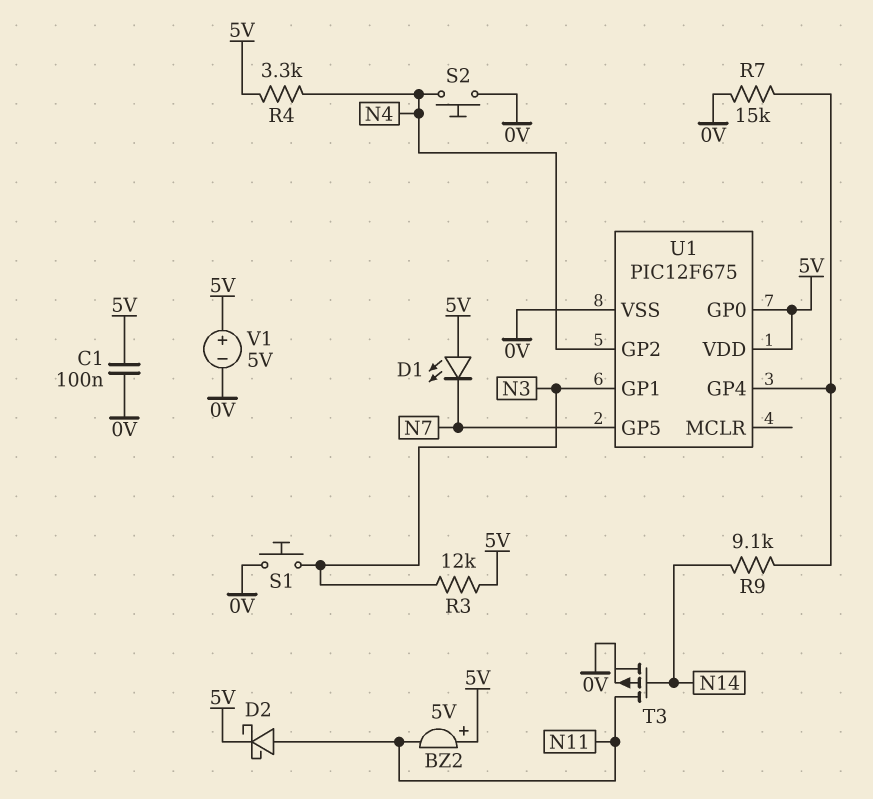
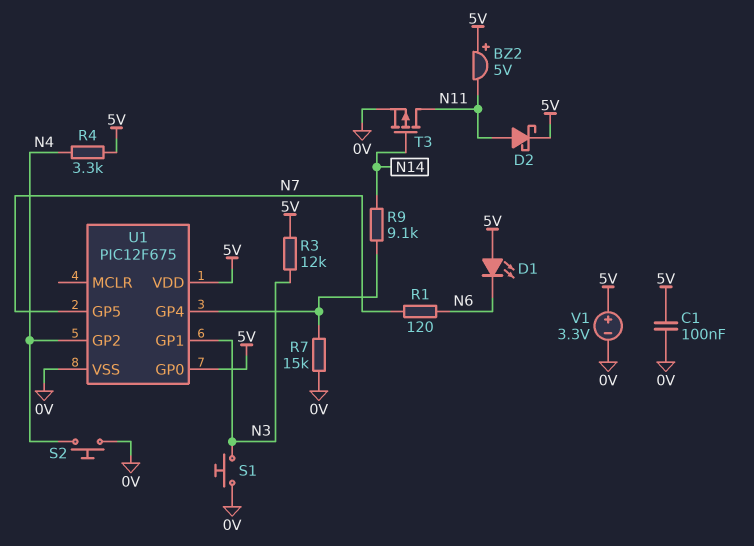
D1: LED (A 5V, K N7) -> LED (A 5V, K N6)
R1: none -> 120 (N6, N7)
V1: 5V (plus 5V, minus 0V) -> 3.3V (plus 5V, minus 0V)

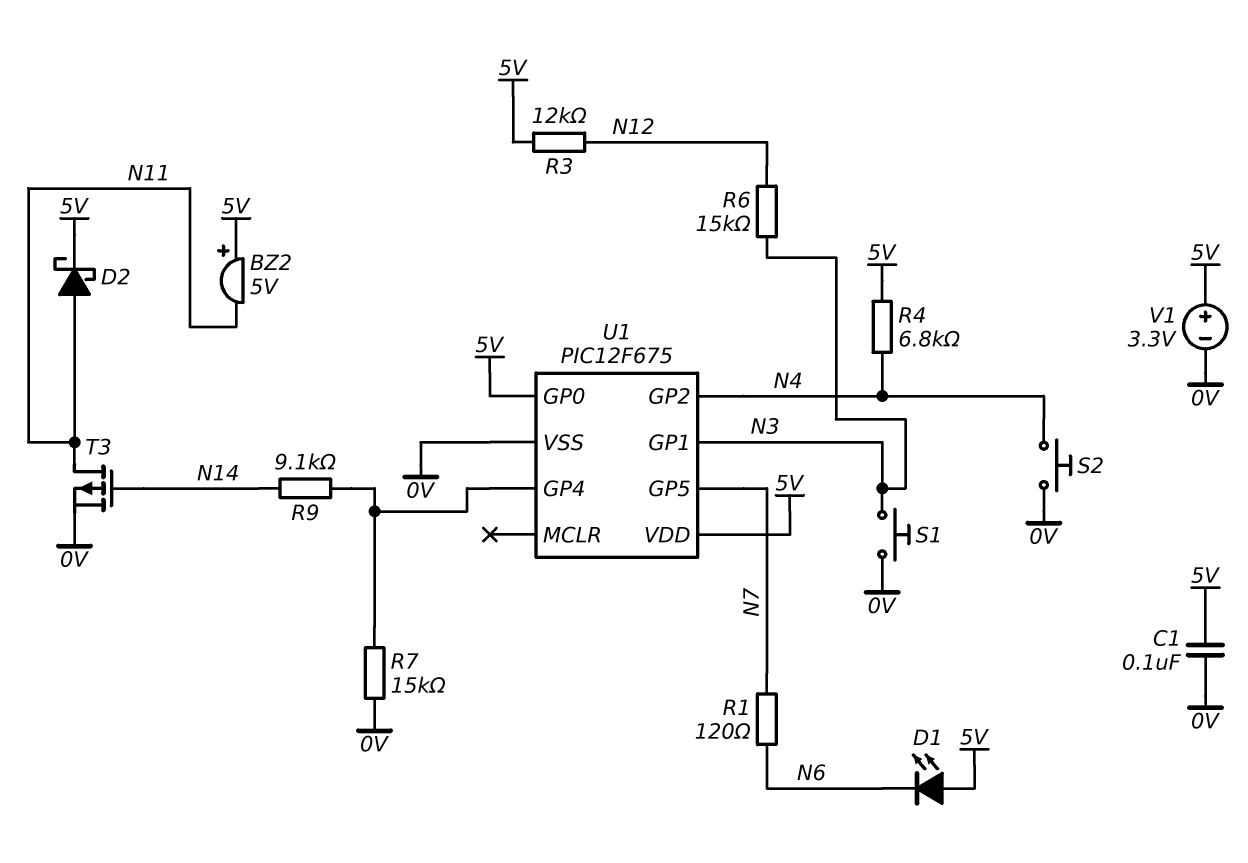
R3: 12k (5V, N3) -> 12k (5V, N12)
R4: 3.3k (5V, N4) -> 6.8k (5V, N4)
R6: none -> 15k (N3, N12)

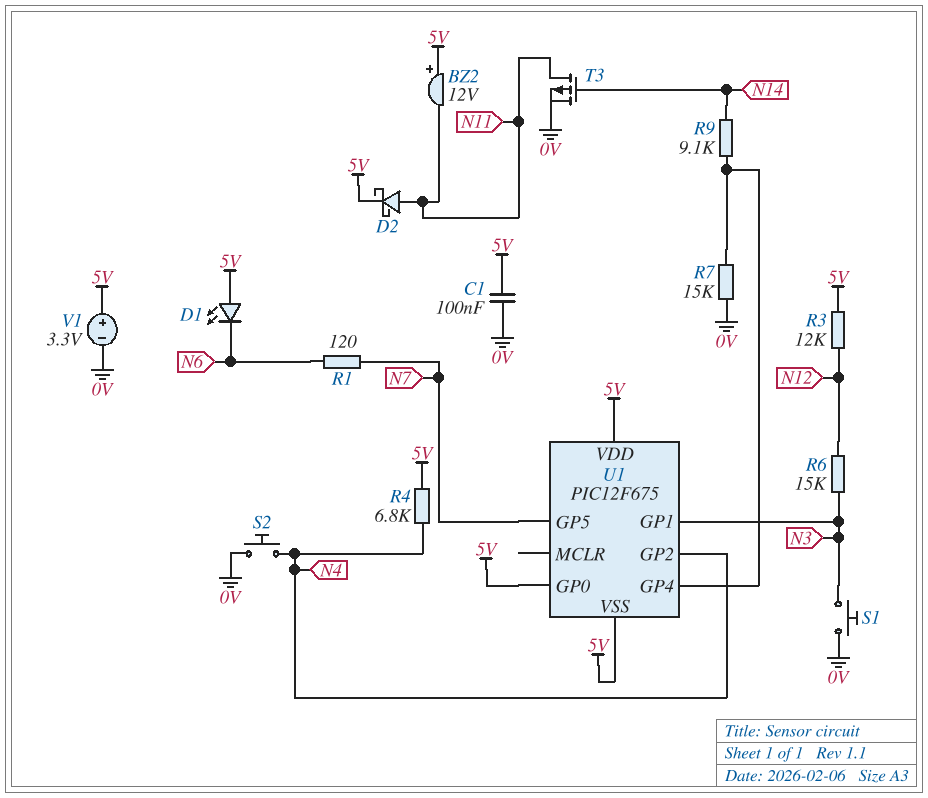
BZ2: buzzer 5V (plus 5V, minus N11) -> buzzer 12V (plus 5V, minus N11)
U1 pin VSS: 0V -> 5V

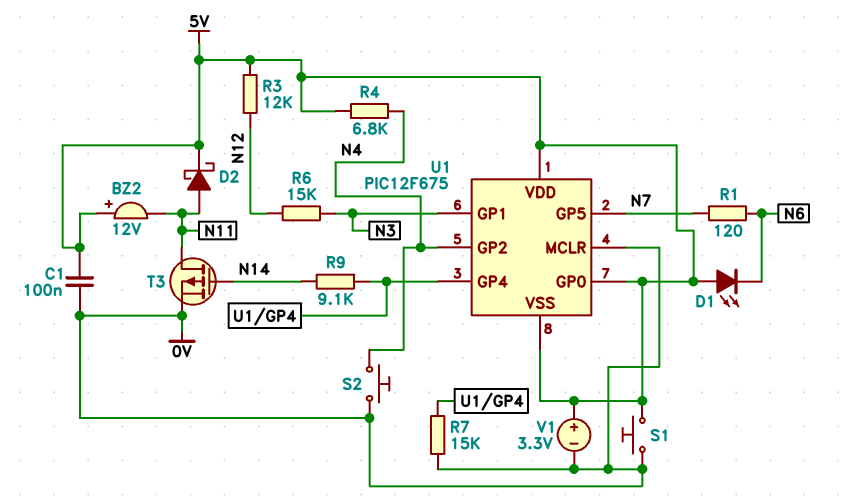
S1: button (0V, N3) -> button (0V, 5V)
U1 pin MCLR: none -> 0V

